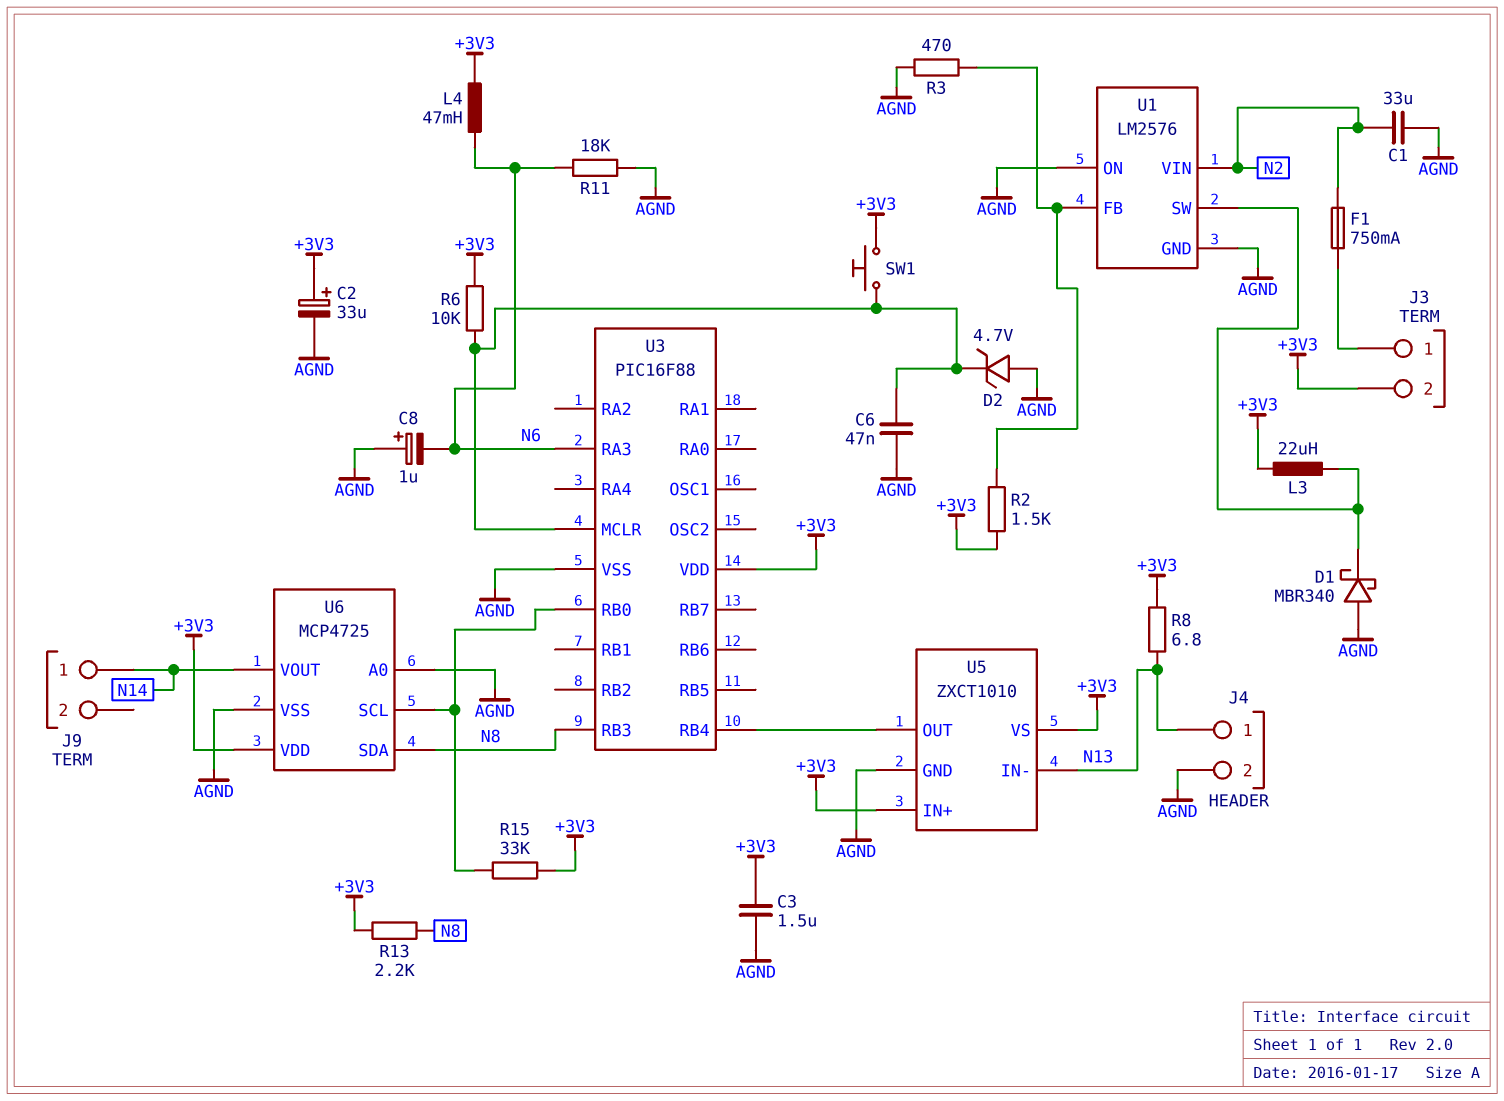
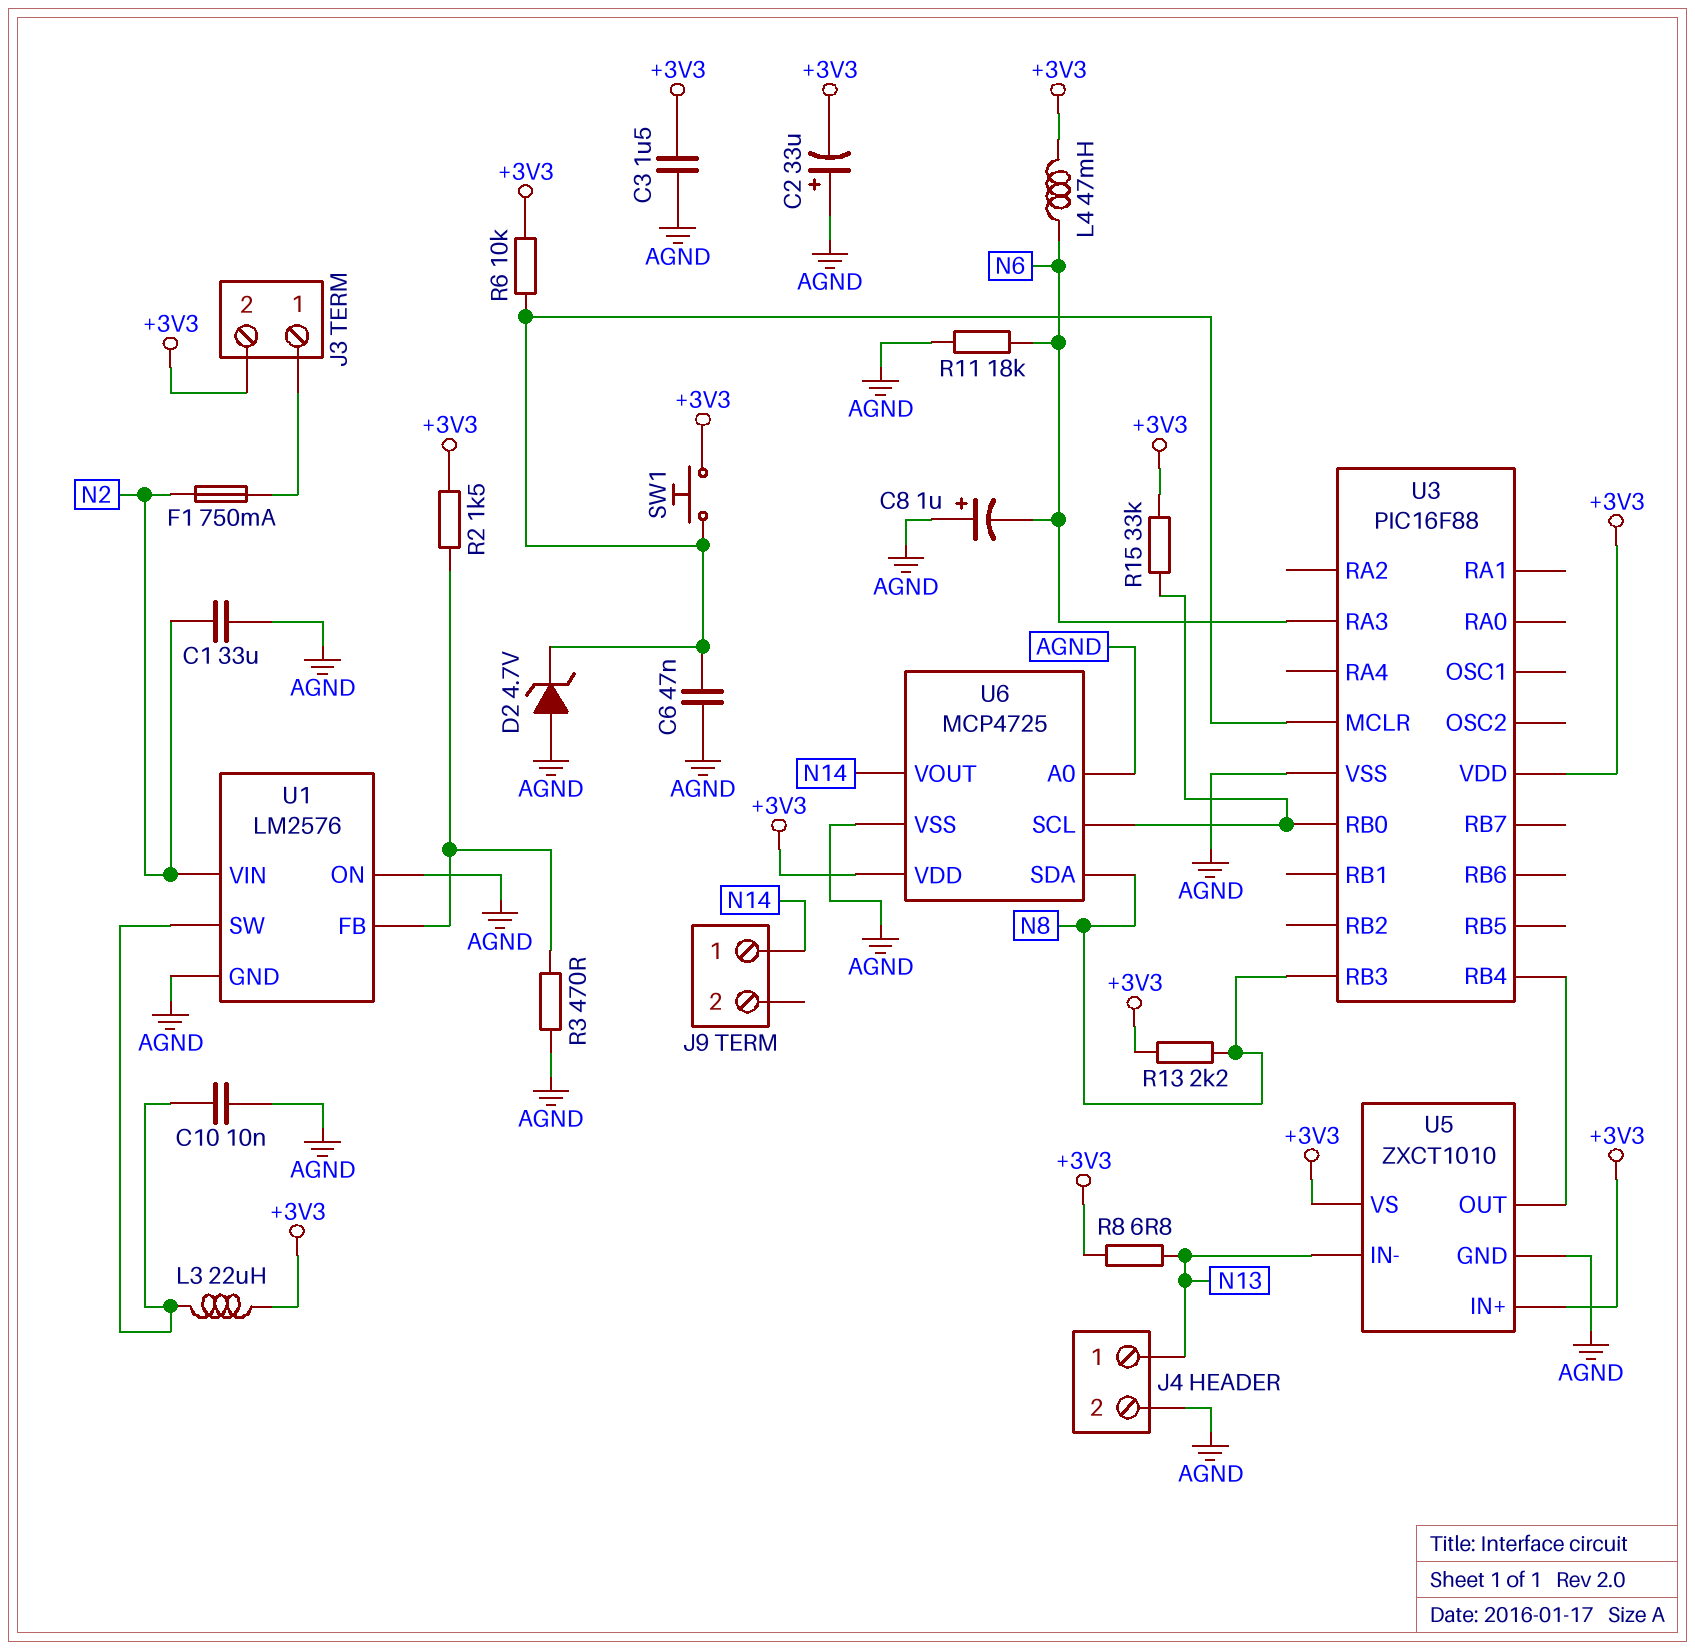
C2: 33uF (plus +3V3, minus AGND) -> 33uF (plus AGND, minus +3V3)
C10: none -> 10nF (AGND, U1/SW)
D1: schottky MBR340 (A AGND, K U1/SW) -> none

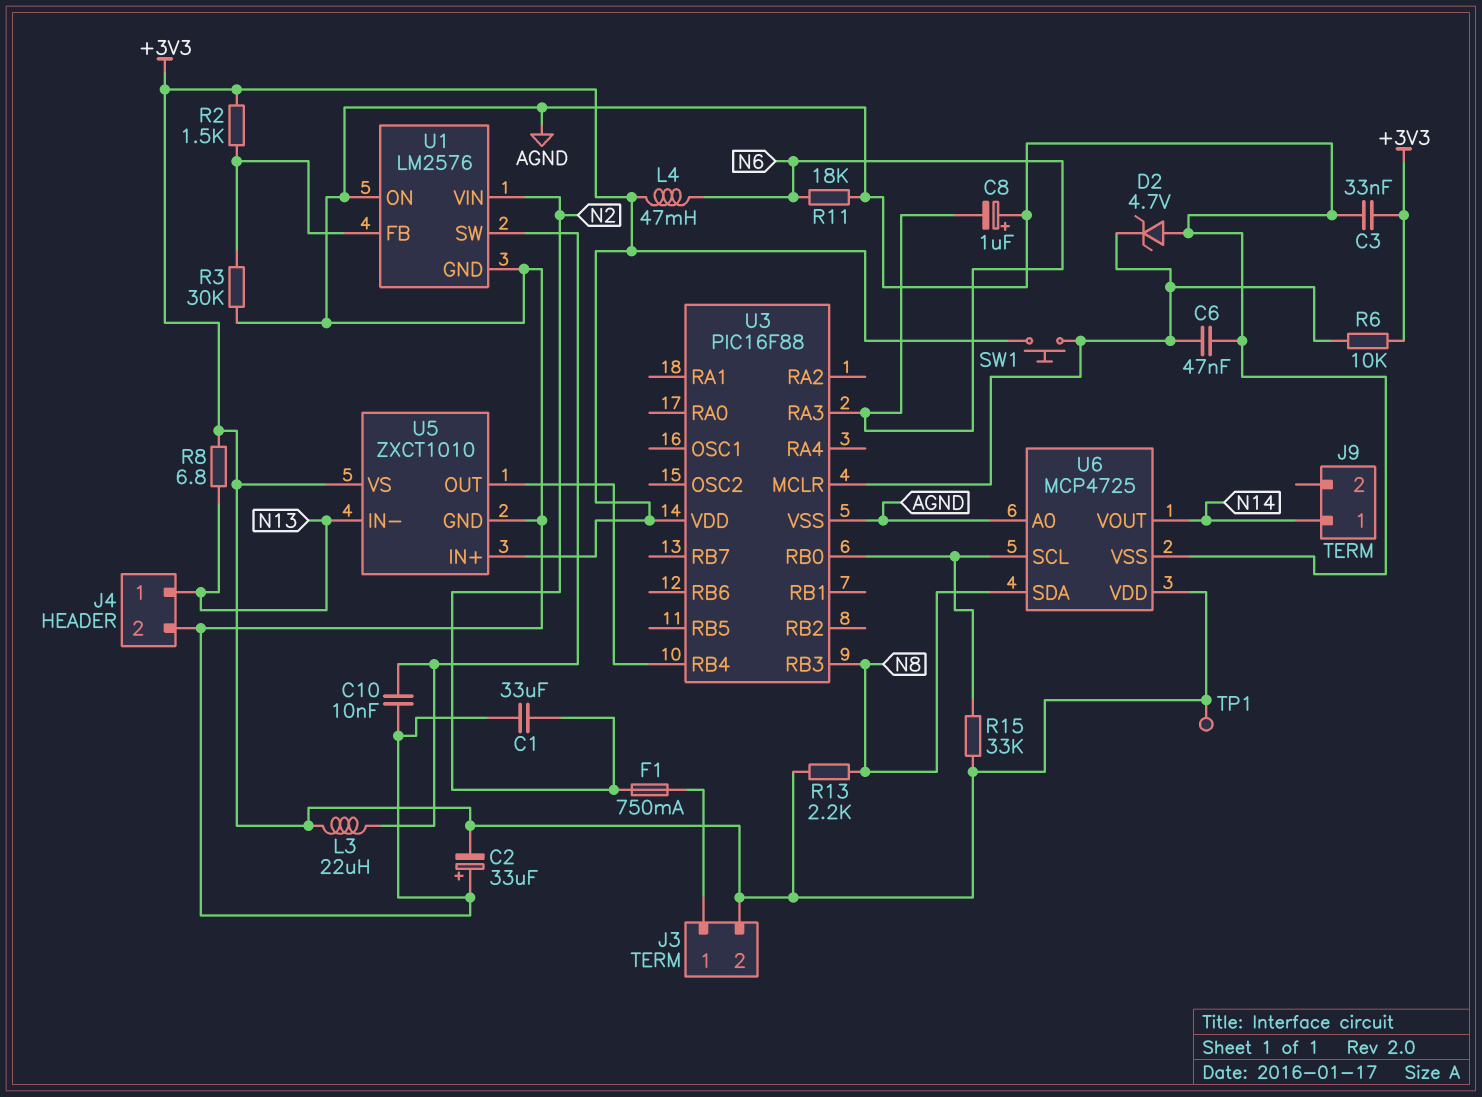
C3: 1.5uF (+3V3, AGND) -> 33nF (+3V3, AGND)
R3: 470 (AGND, U1/FB) -> 30k (AGND, U1/FB)
TP1: none -> test point (+3V3)

